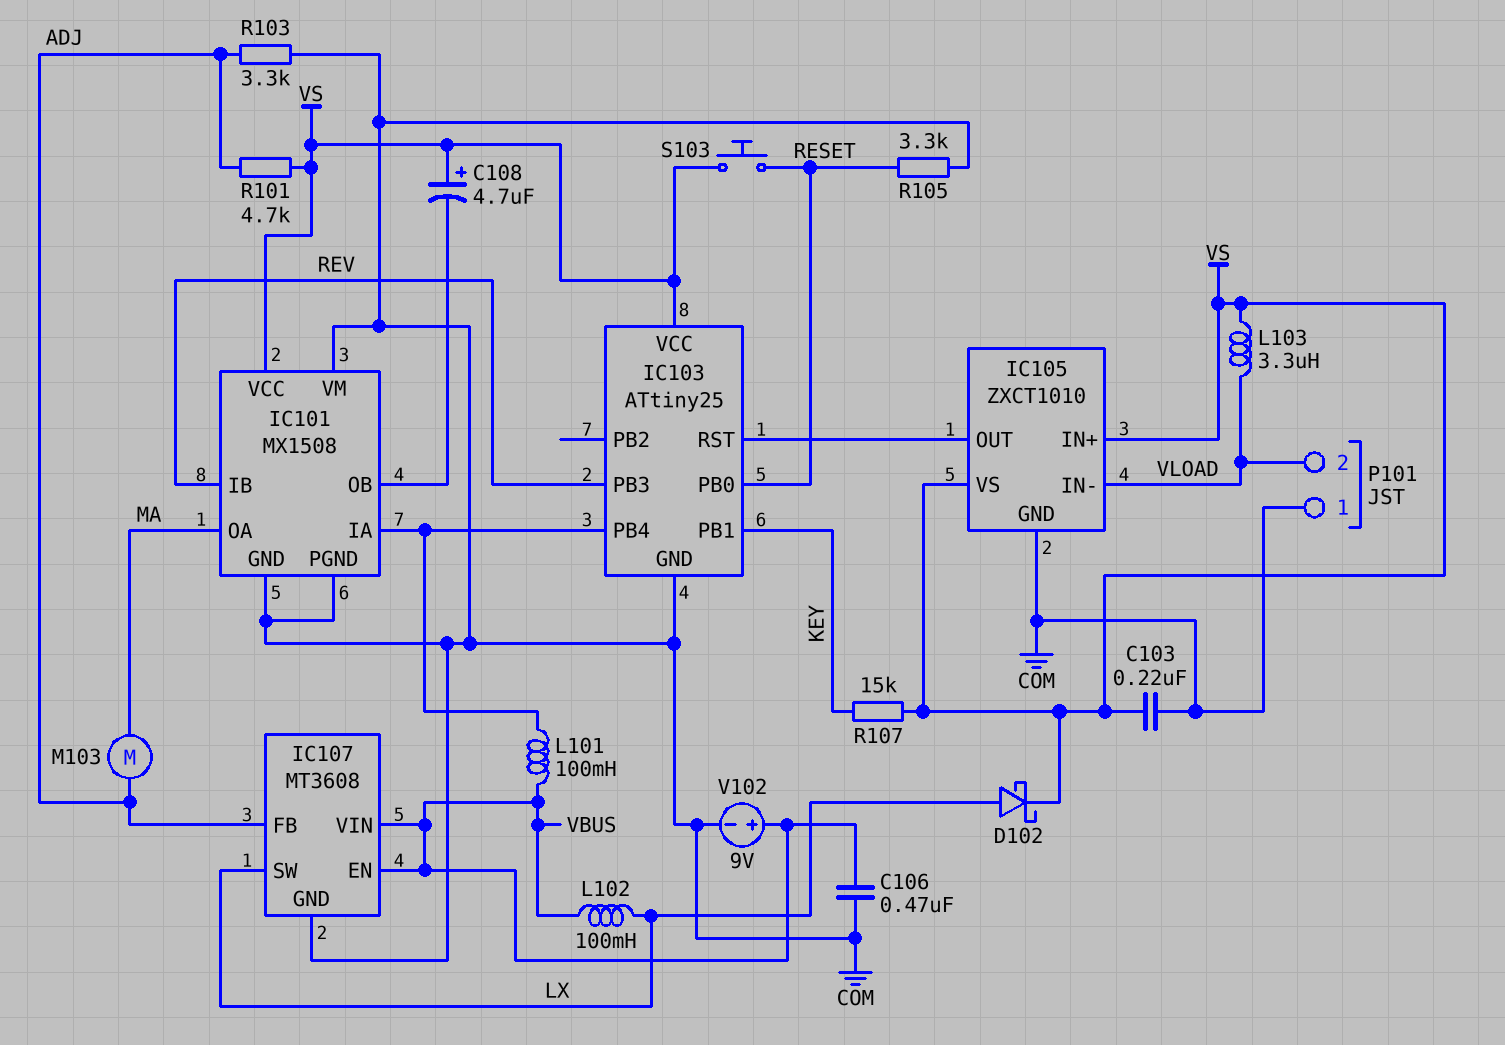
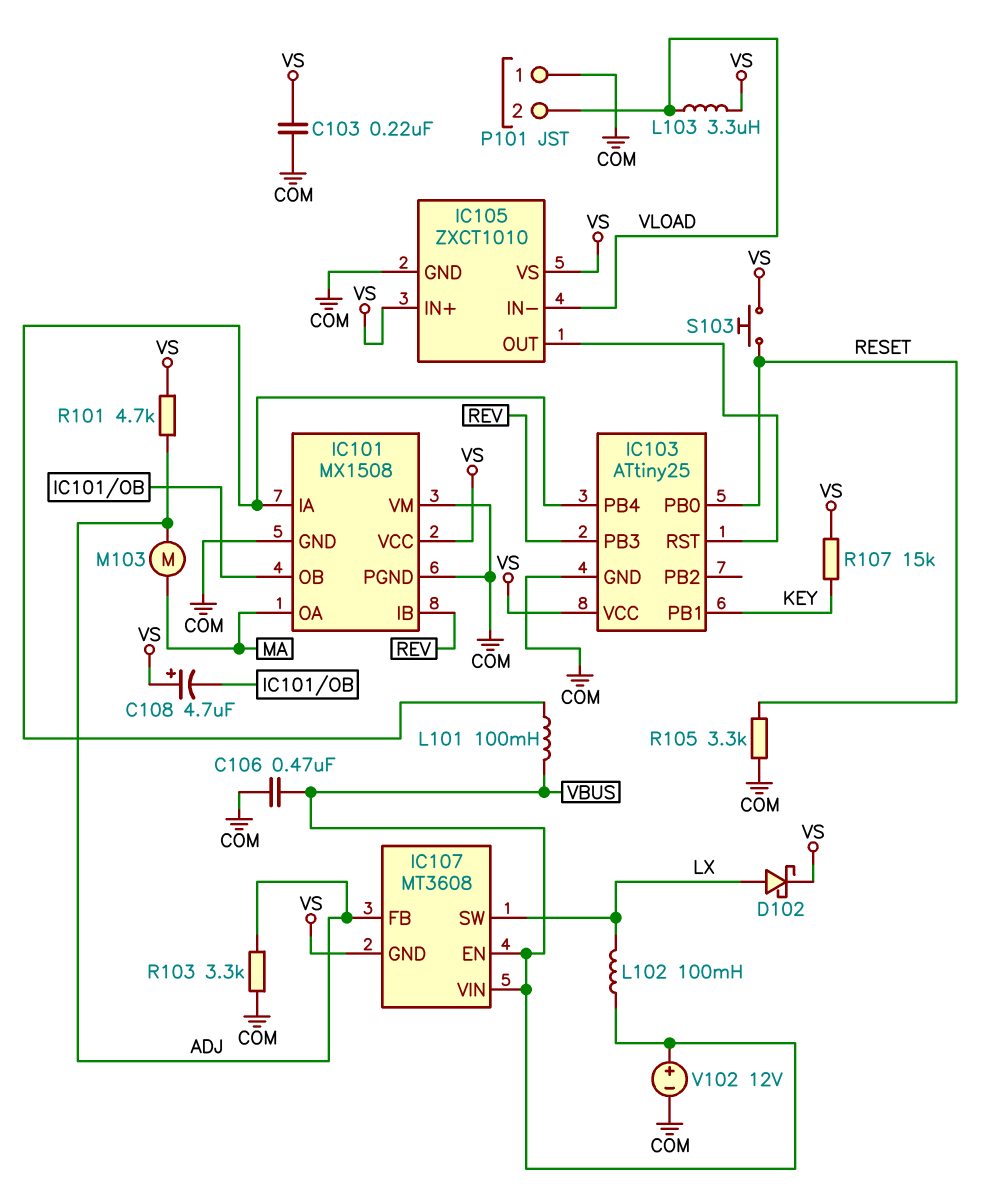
IC107 pin GND: COM -> VS
V102: 9V (plus VBUS, minus COM) -> 12V (plus VBUS, minus COM)

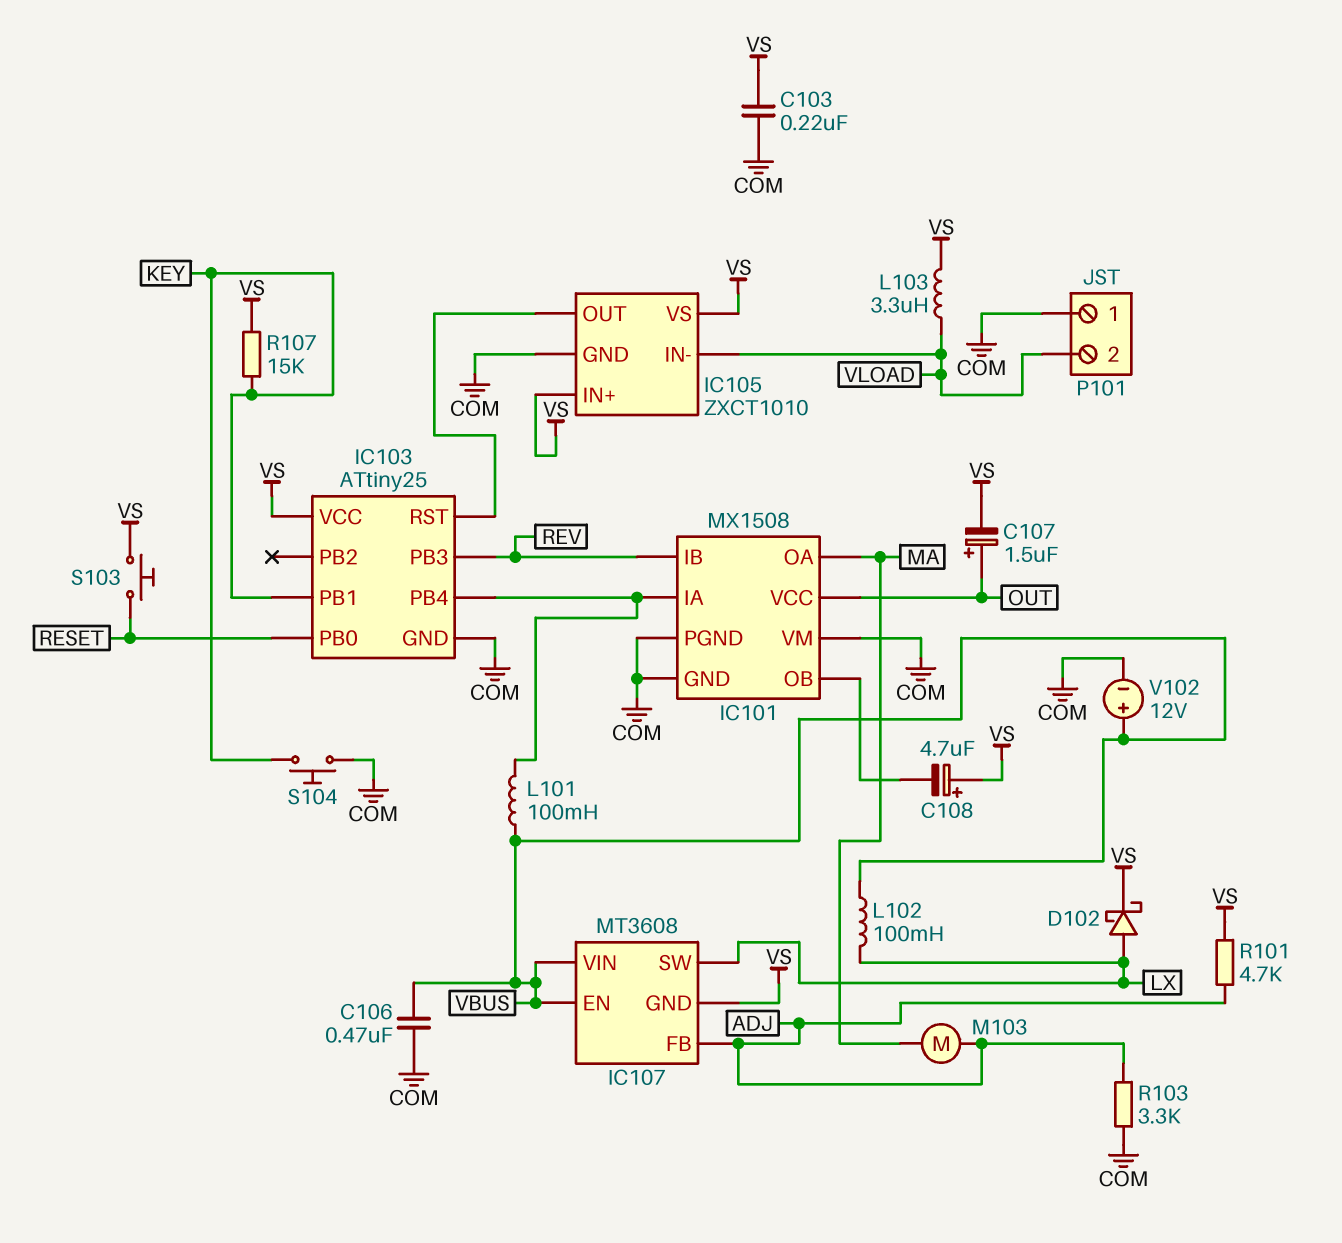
C107: none -> 1.5uF (plus OUT, minus VS)
IC101 pin VCC: VS -> OUT
R105: 3.3k (COM, RESET) -> none
S104: none -> button (COM, KEY)

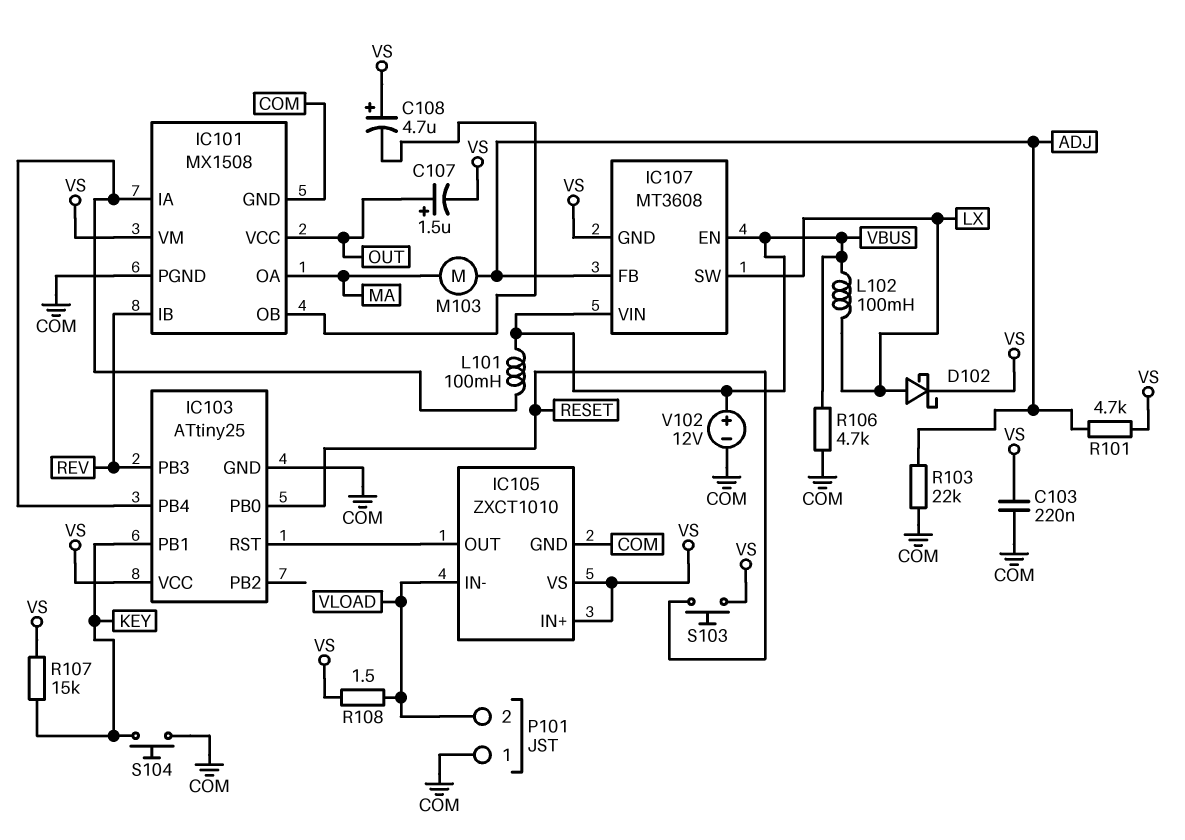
C106: 470nF (COM, VBUS) -> none
IC101 pin VM: COM -> VS
L103: 3.3uH (VLOAD, VS) -> none
R103: 3.3k (ADJ, COM) -> 22k (ADJ, COM)
R106: none -> 4.7k (COM, VBUS)
R108: none -> 1.5 (VLOAD, VS)

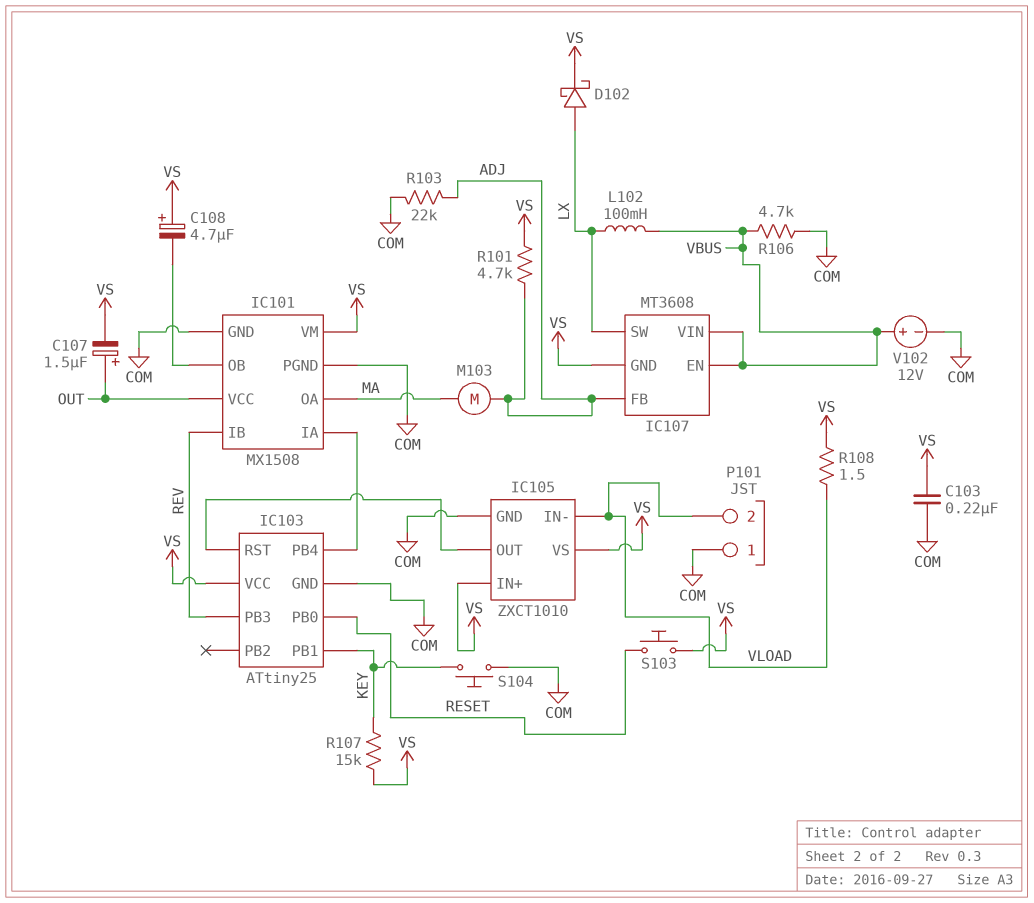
L101: 100mH (IC101/IA, VBUS) -> none

